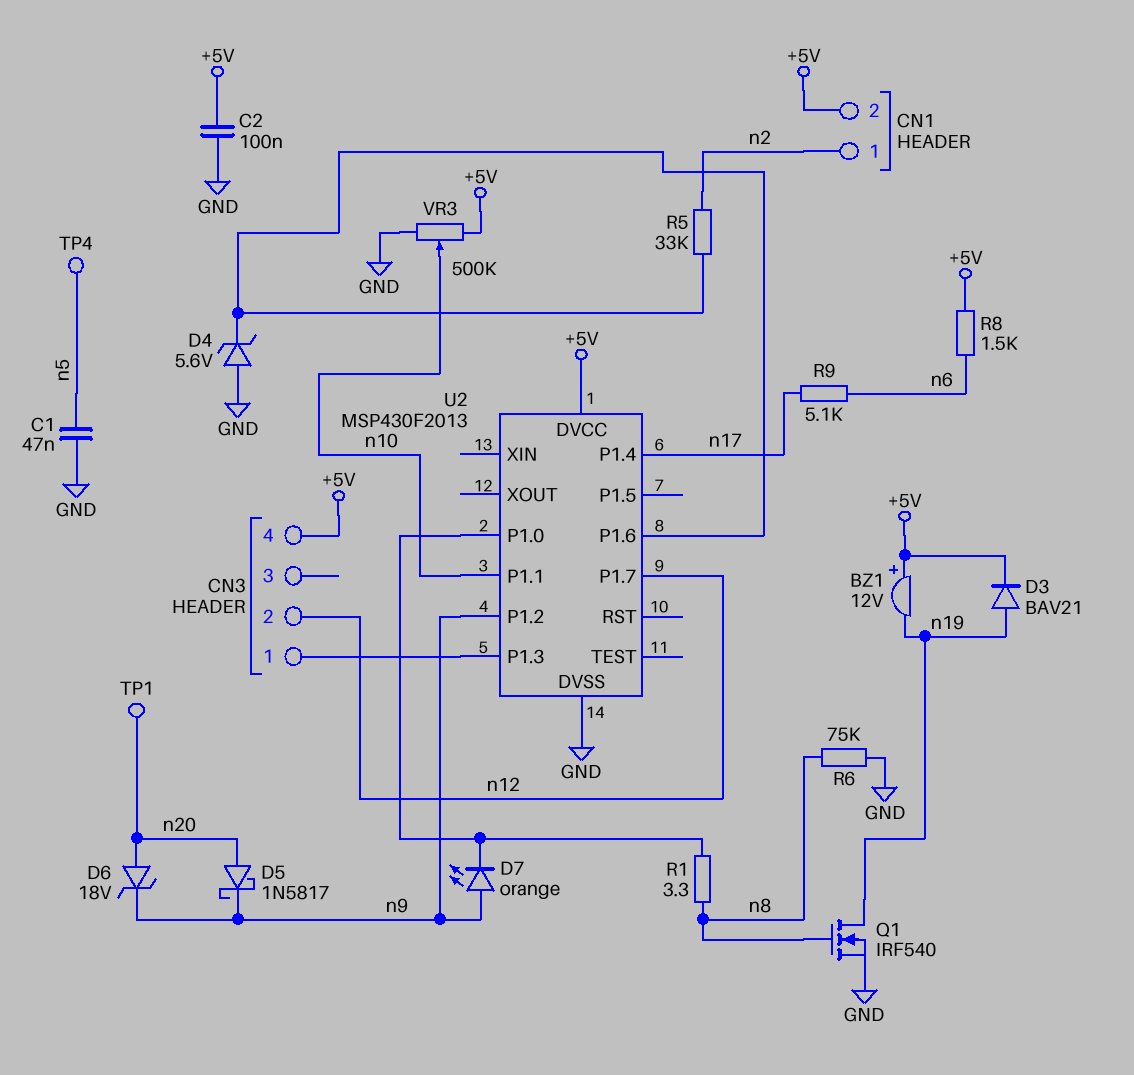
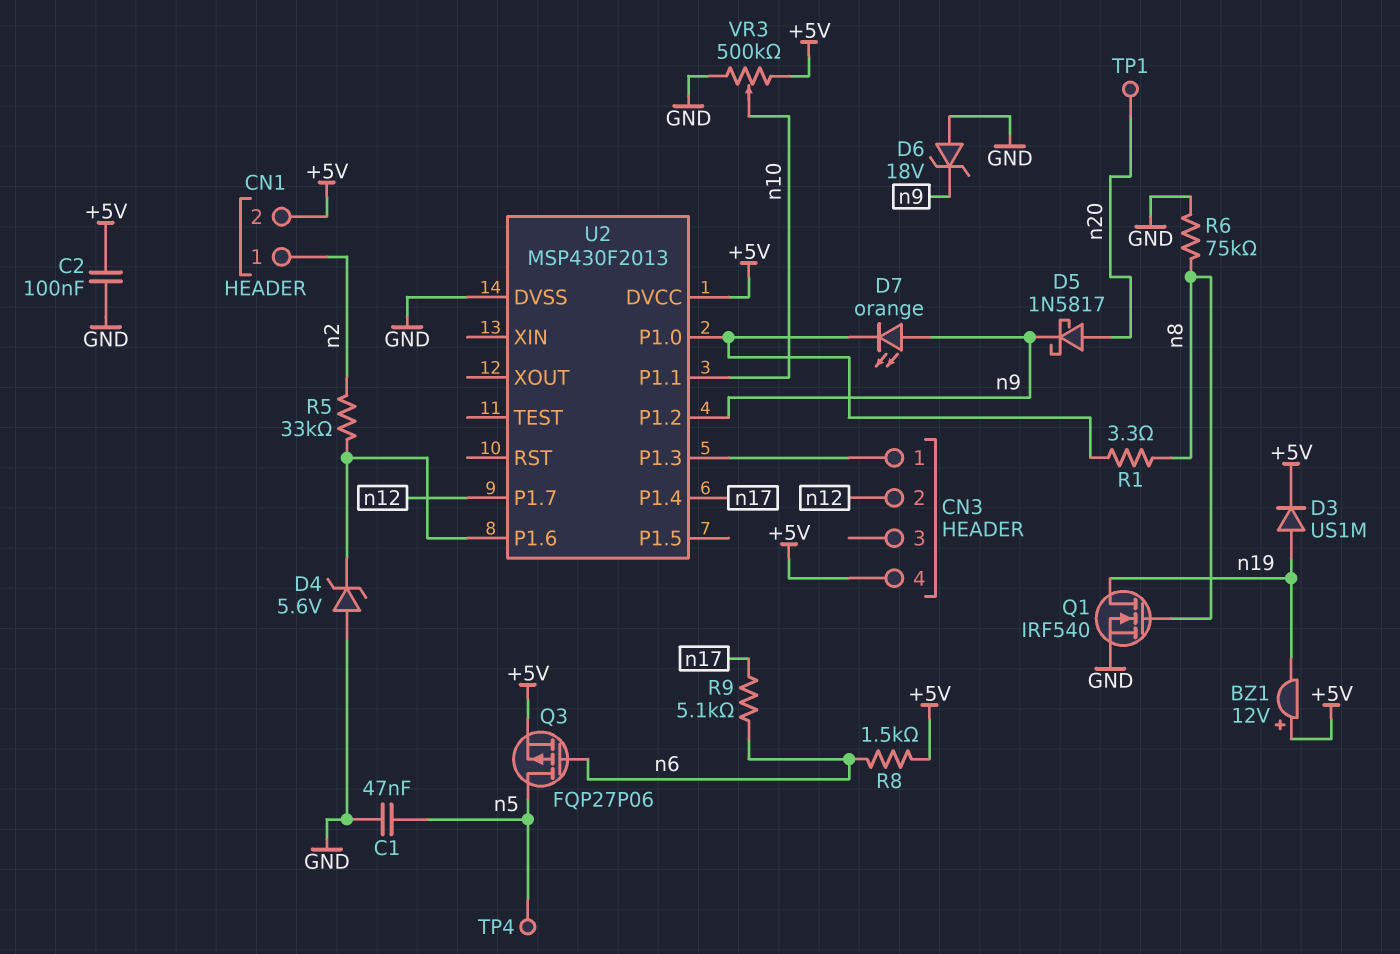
D3: diode BAV21 (A n19, K +5V) -> diode US1M (A n19, K +5V)
D6: zener 18V (A n20, K n9) -> zener 18V (A GND, K n9)
Q3: none -> PMOS FQP27P06 (G n6, D n5, S +5V)

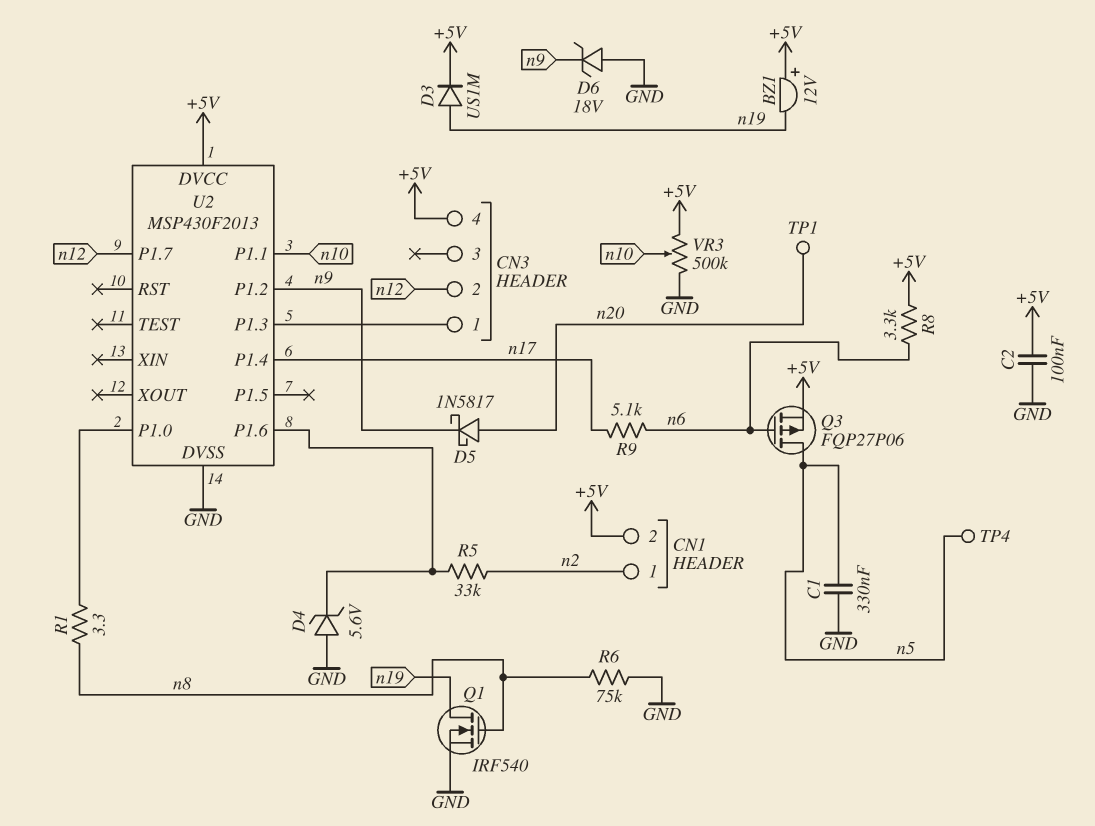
C1: 47nF (GND, n5) -> 330nF (GND, n5)
D7: LED orange (A n9, K U2/P1.0) -> none
R8: 1.5k (+5V, n6) -> 3.3k (+5V, n6)

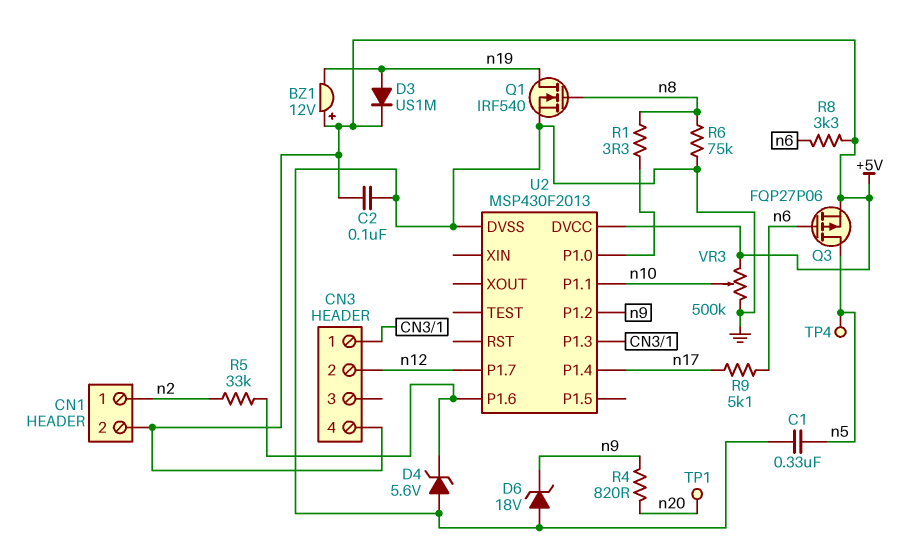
D5: schottky 1N5817 (A n20, K n9) -> none
R4: none -> 820 (n9, n20)

